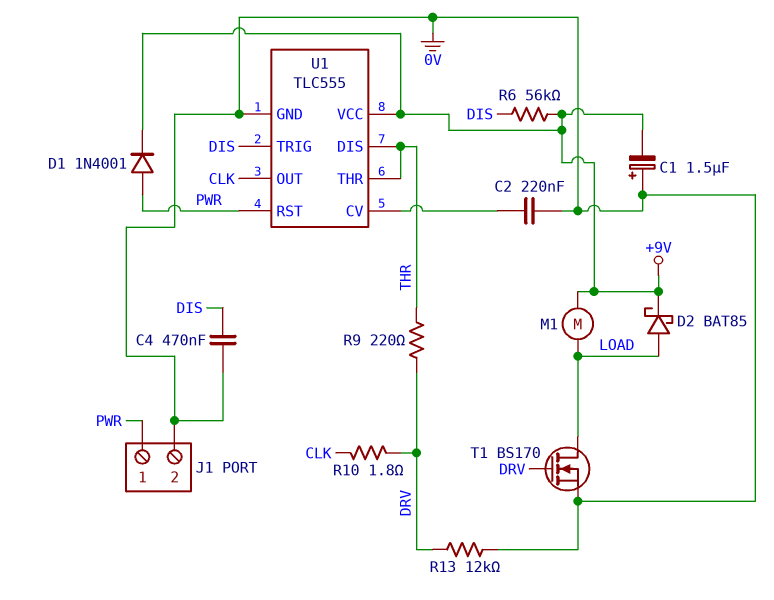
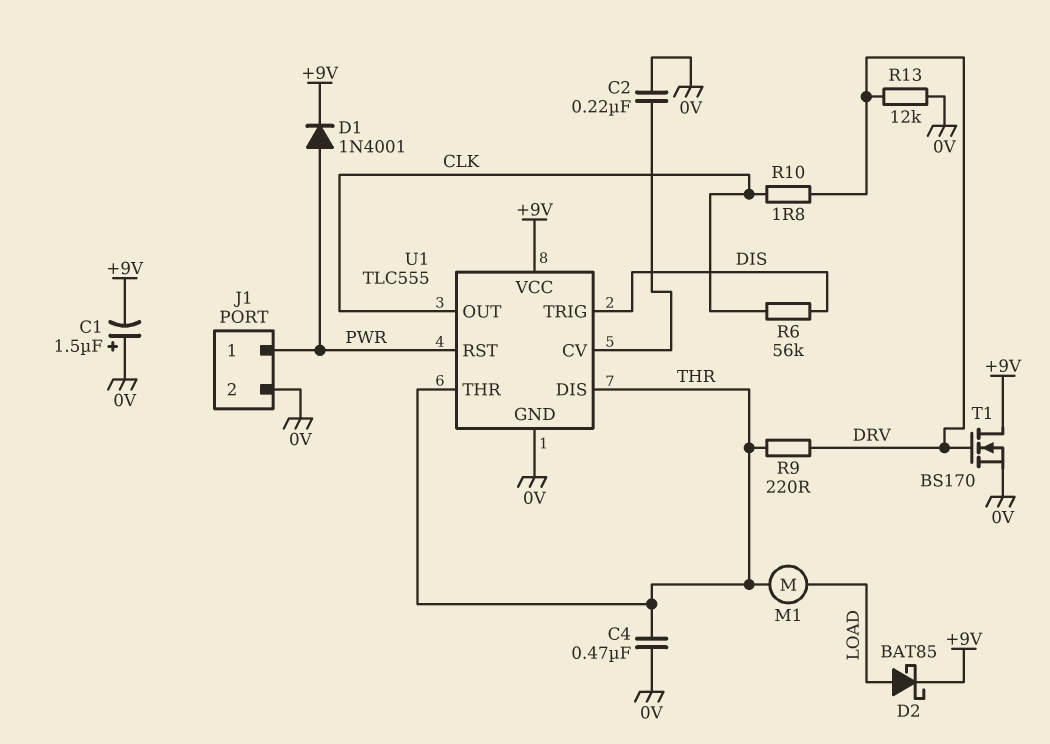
C4: 470nF (0V, DIS) -> 470nF (0V, THR)
M1: motor (+9V, LOAD) -> motor (LOAD, THR)
R6: 56k (+9V, DIS) -> 56k (CLK, DIS)
T1: NMOS BS170 (G DRV, D LOAD, S 0V) -> NMOS BS170 (G DRV, D +9V, S 0V)

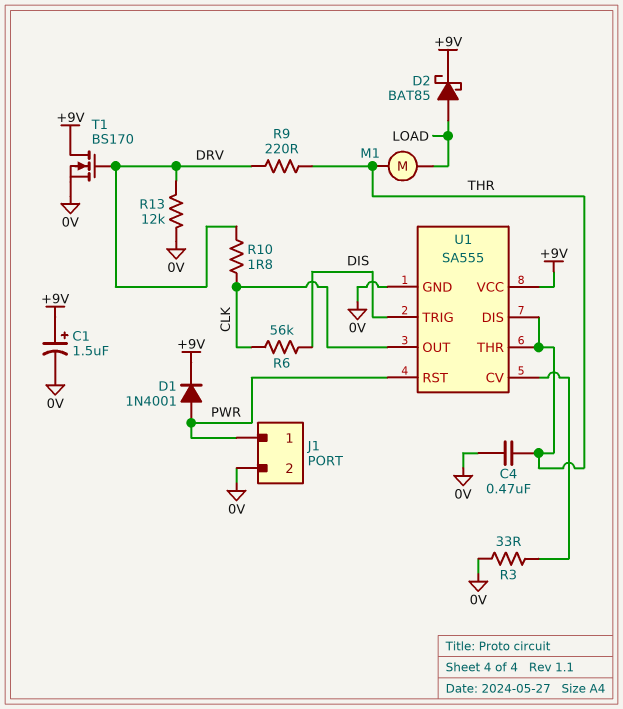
C1: 1.5uF (plus 0V, minus +9V) -> 1.5uF (plus +9V, minus 0V)
C2: 220nF (0V, U1/CV) -> none
R3: none -> 33 (0V, U1/CV)
U1: TLC555 -> SA555

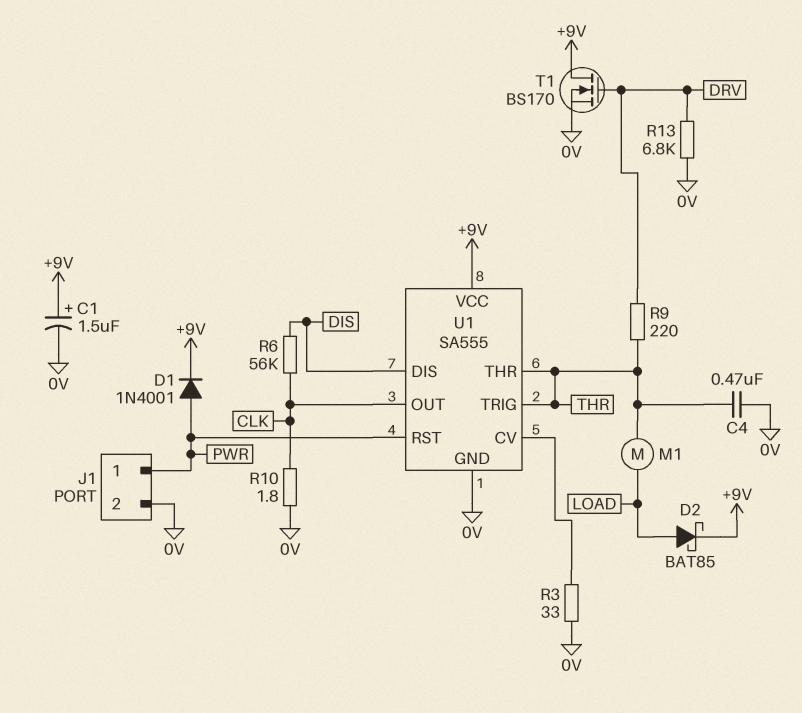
R10: 1.8 (CLK, DRV) -> 1.8 (0V, CLK)
R13: 12k (0V, DRV) -> 6.8k (0V, DRV)
U1 pin DIS: THR -> DIS
U1 pin TRIG: DIS -> THR

